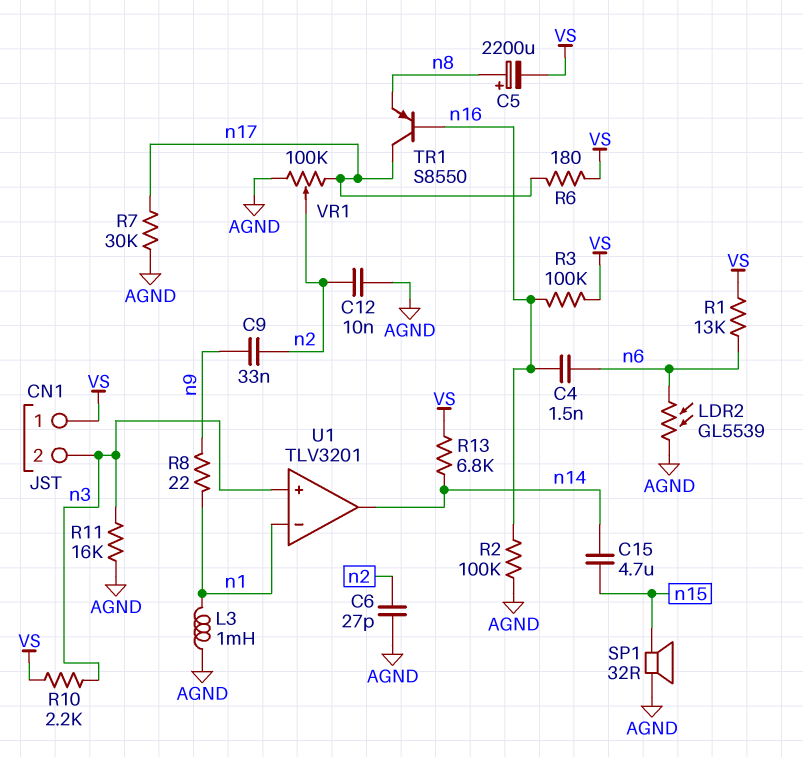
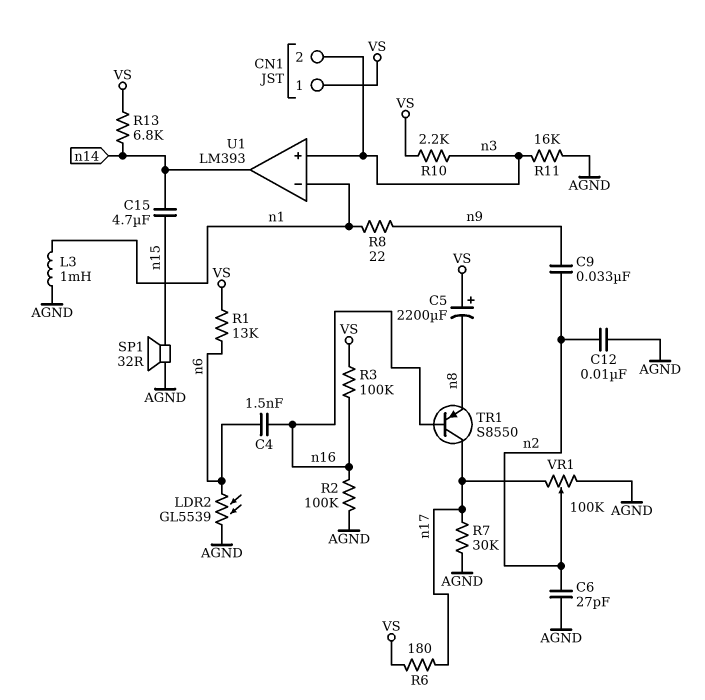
C5: 2200uF (plus n8, minus VS) -> 2200uF (plus VS, minus n8)
U1: TLV3201 -> LM393

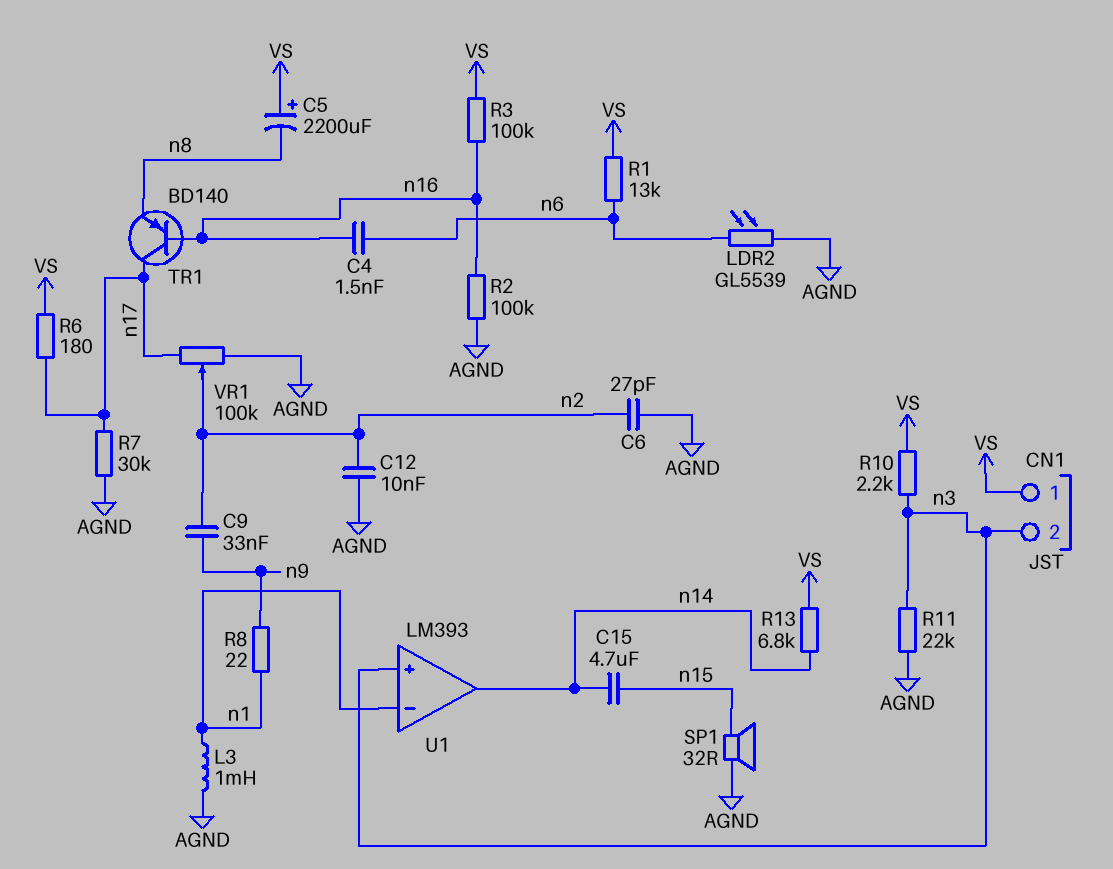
R11: 16k (AGND, n3) -> 22k (AGND, n3)
TR1: PNP S8550 (B n16, C n17, E n8) -> PNP BD140 (B n16, C n17, E n8)

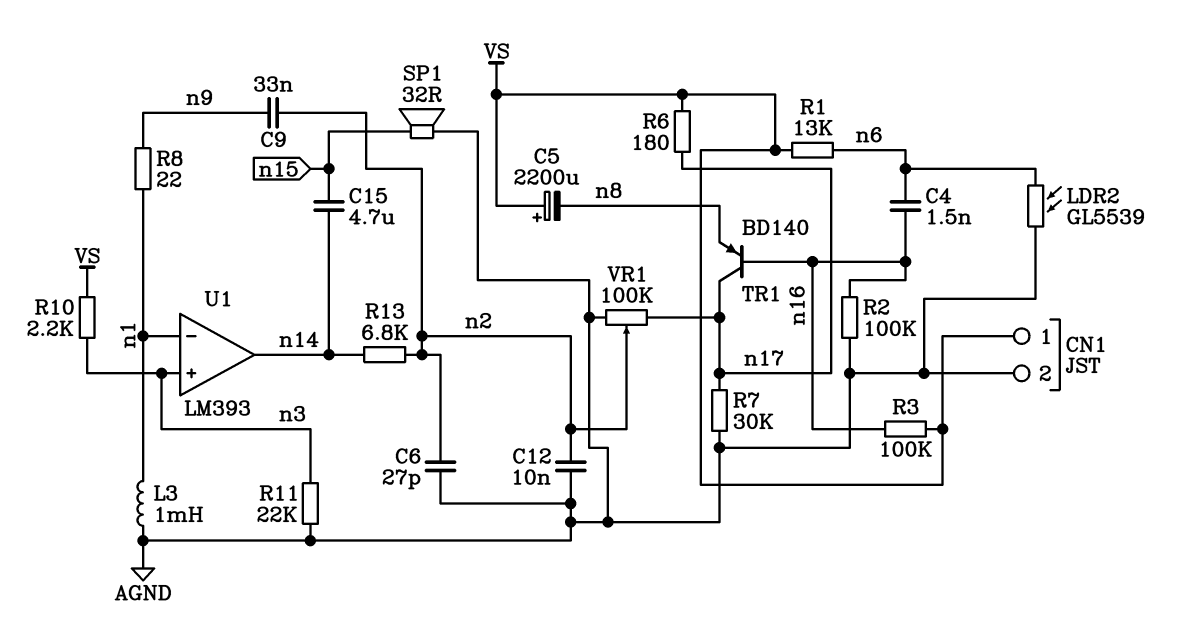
CN1 pin 2: n3 -> AGND
R13: 6.8k (VS, n14) -> 6.8k (n2, n14)

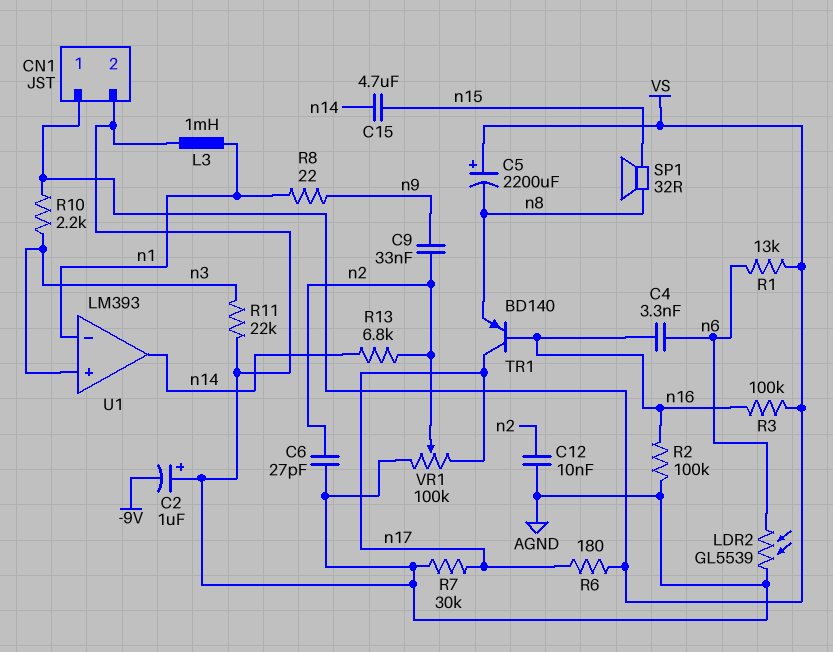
C2: none -> 1uF (plus AGND, minus -9V)
C4: 1.5nF (n6, n16) -> 3.3nF (n6, n16)
SP1: speaker 32R (AGND, n15) -> speaker 32R (n8, n15)

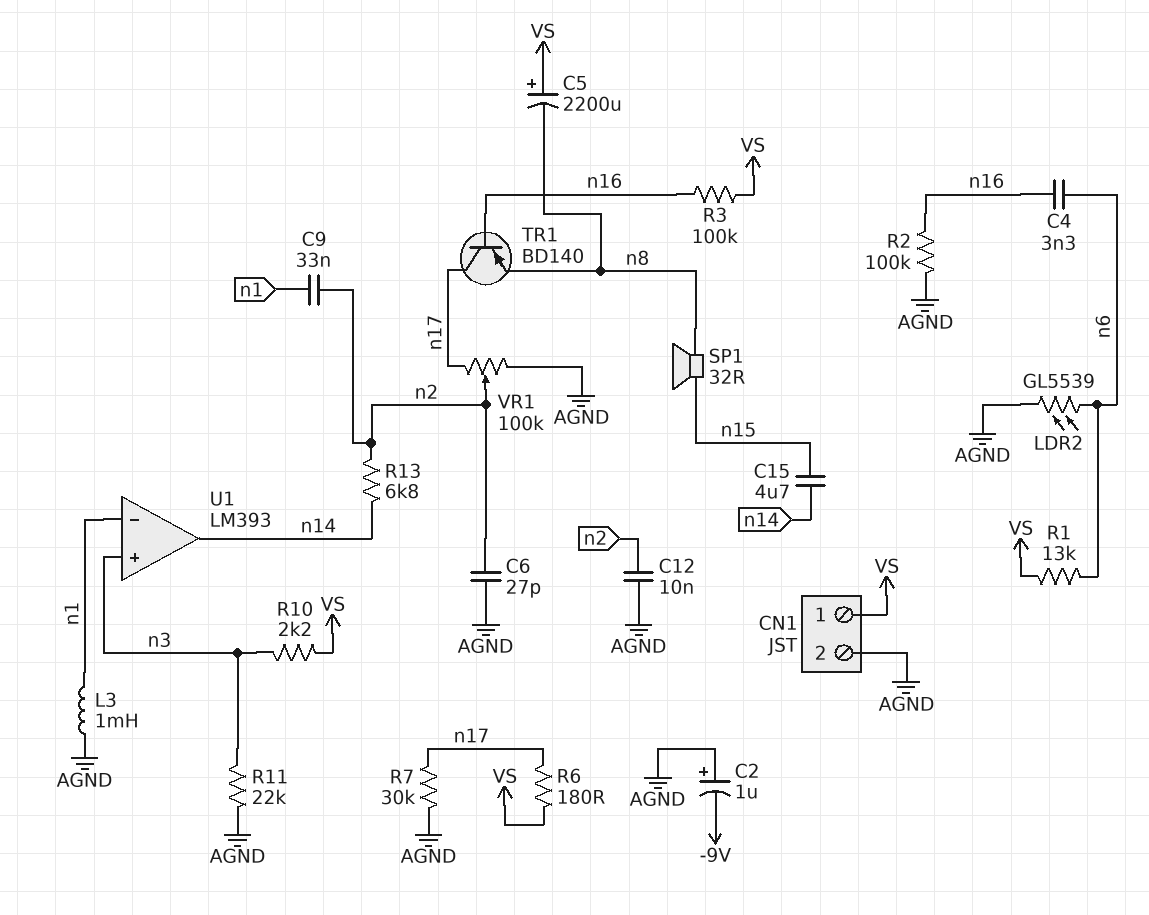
C9: 33nF (n2, n9) -> 33nF (n1, n2)
R8: 22 (n1, n9) -> none

